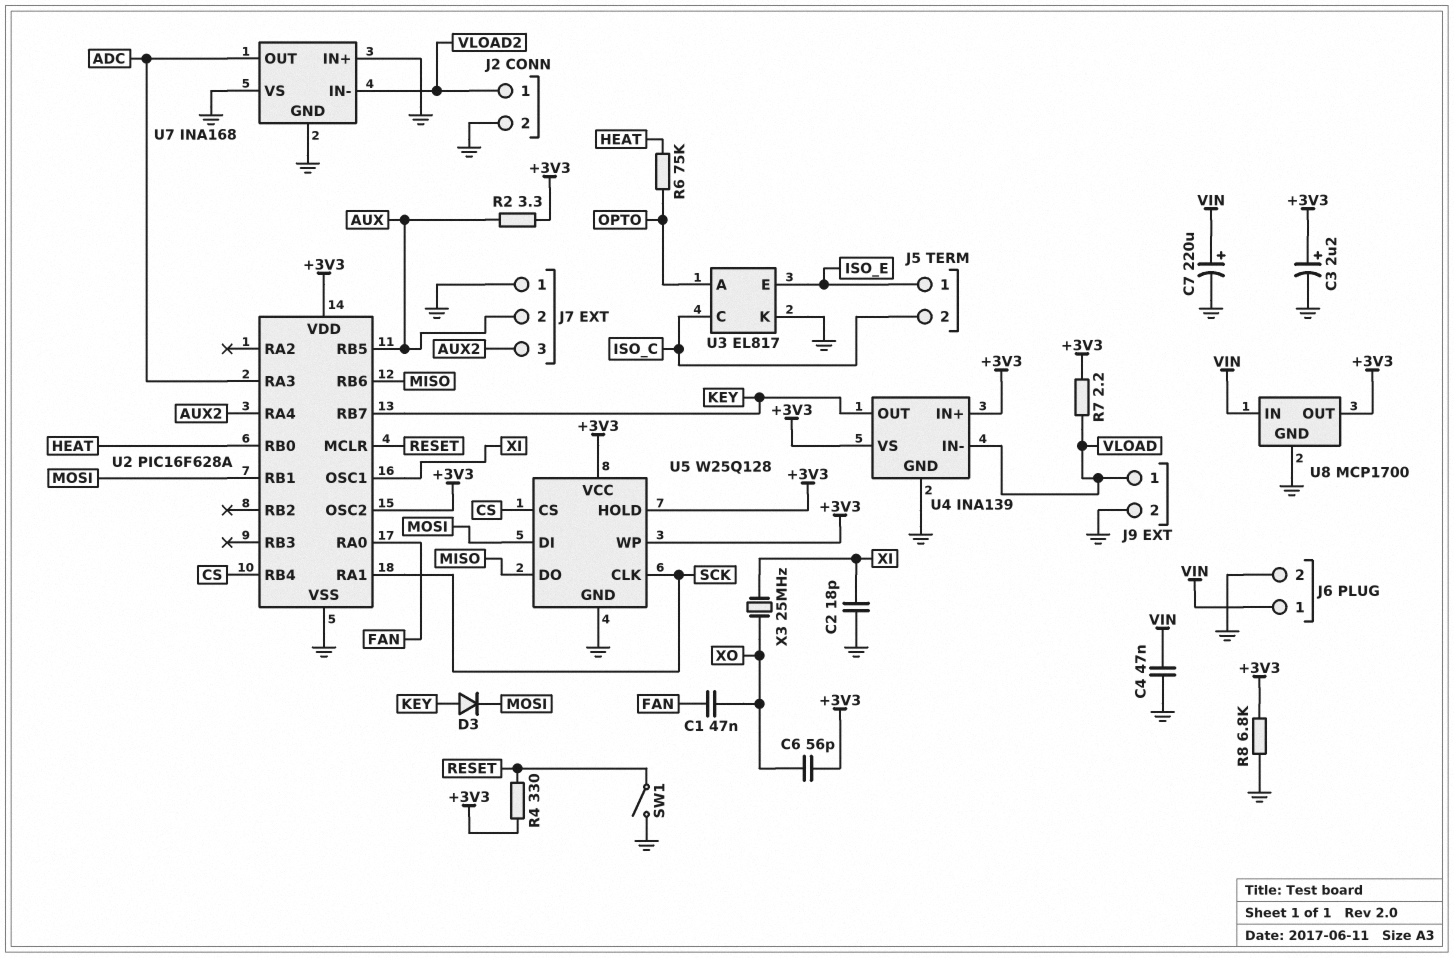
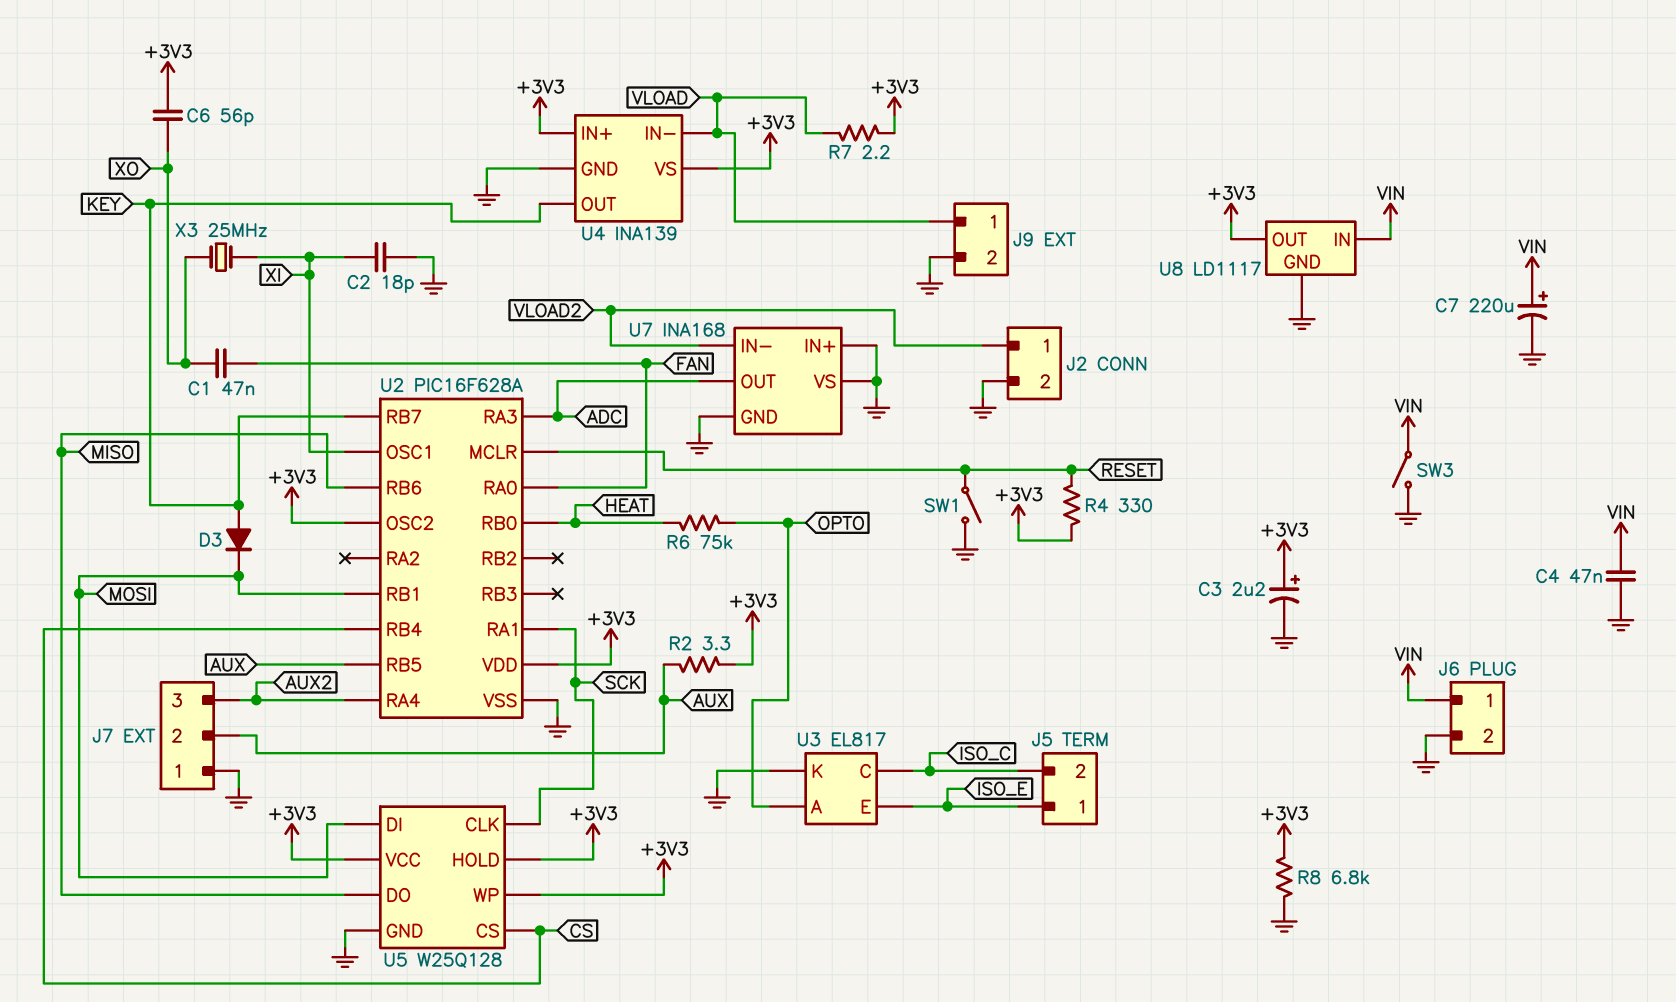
SW3: none -> switch (GND, VIN)
U8: MCP1700 -> LD1117

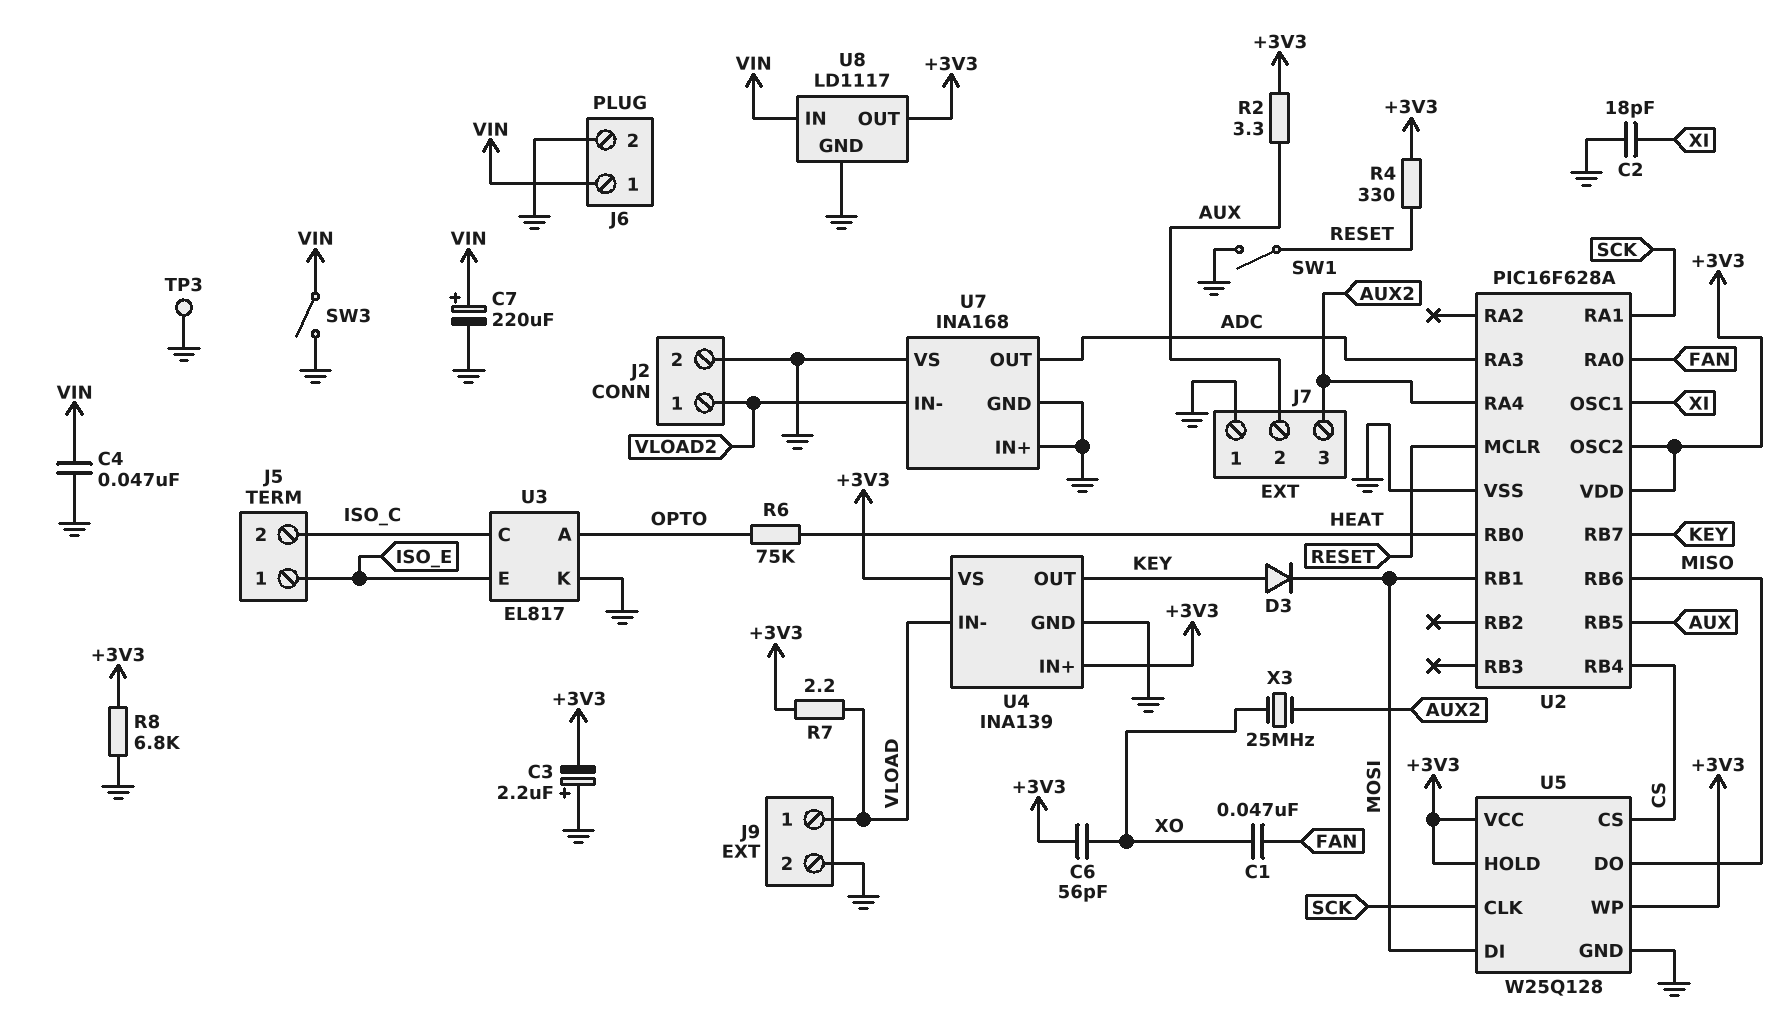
C3: 2.2uF (plus +3V3, minus GND) -> 2.2uF (plus GND, minus +3V3)
TP3: none -> test point (GND)
X3: 25MHz (XI, XO) -> 25MHz (AUX2, XO)

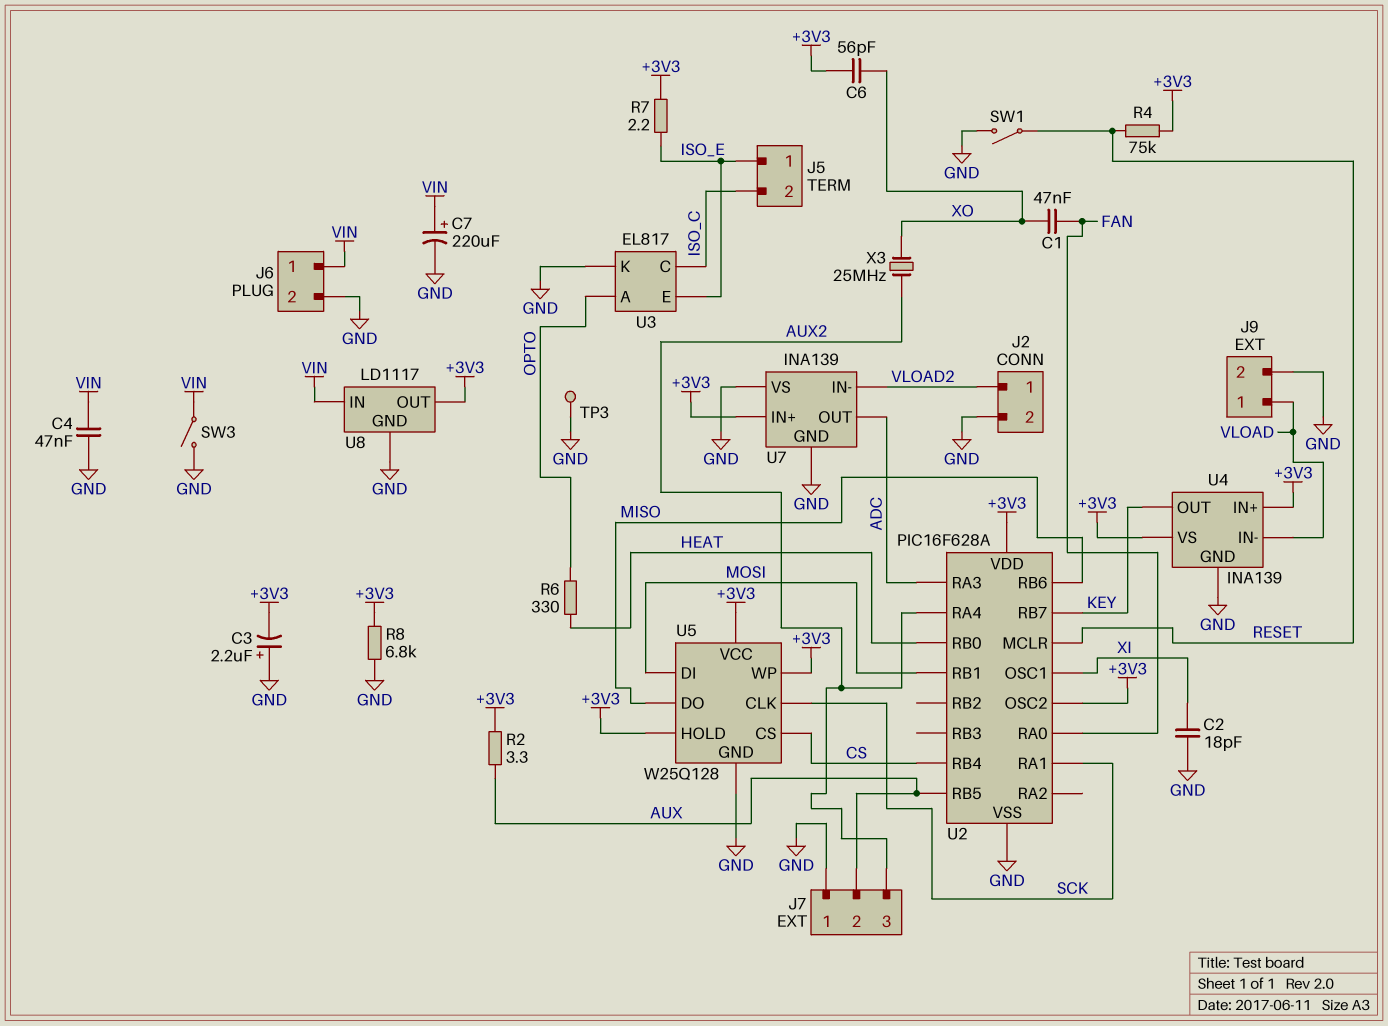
D3: diode (A KEY, K MOSI) -> none
R4: 330 (+3V3, RESET) -> 75k (+3V3, RESET)
R6: 75k (HEAT, OPTO) -> 330 (HEAT, OPTO)
R7: 2.2 (+3V3, VLOAD) -> 2.2 (+3V3, ISO_E)
U7: INA168 -> INA139
U7 pin IN+: GND -> +3V3

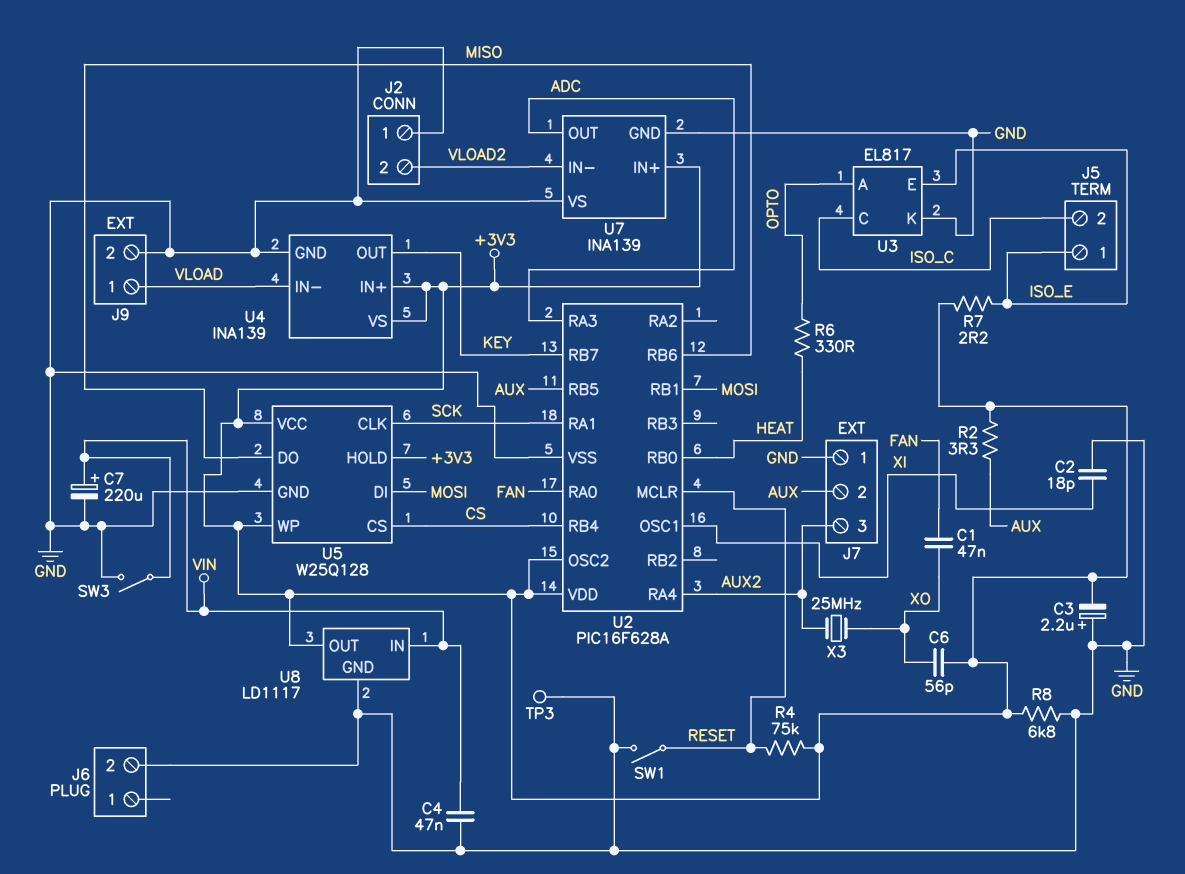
J2 pin 1: VLOAD2 -> GND
J2 pin 2: GND -> VLOAD2
J6 pin 1: VIN -> none

